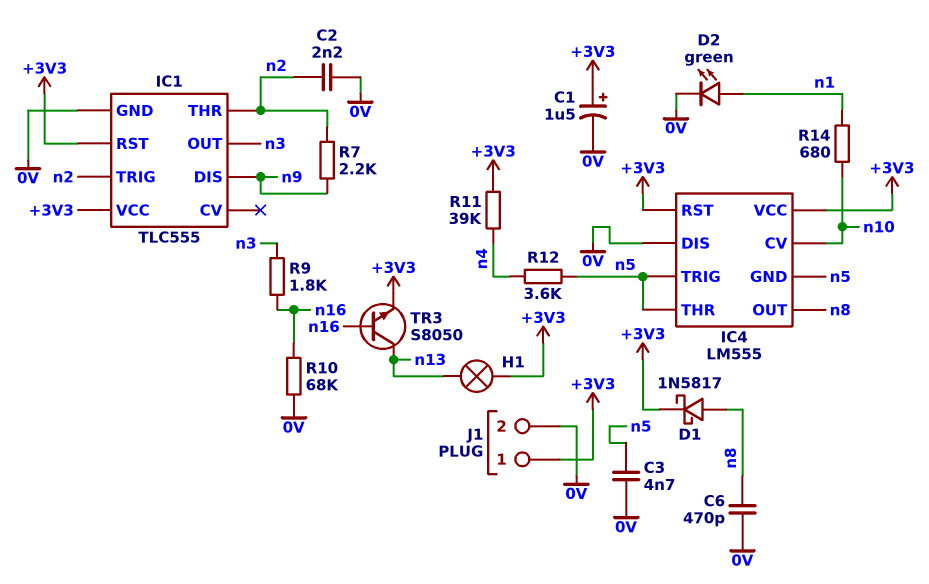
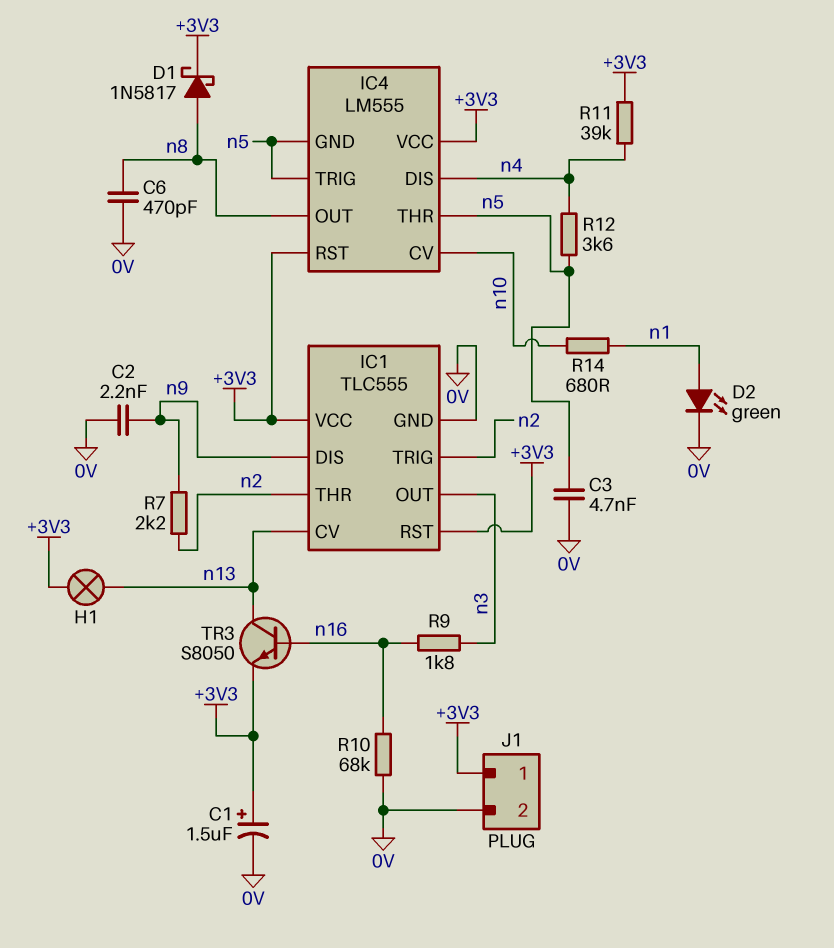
C2: 2.2nF (0V, n2) -> 2.2nF (0V, n9)
IC1 pin CV: none -> n13
IC4 pin DIS: 0V -> n4

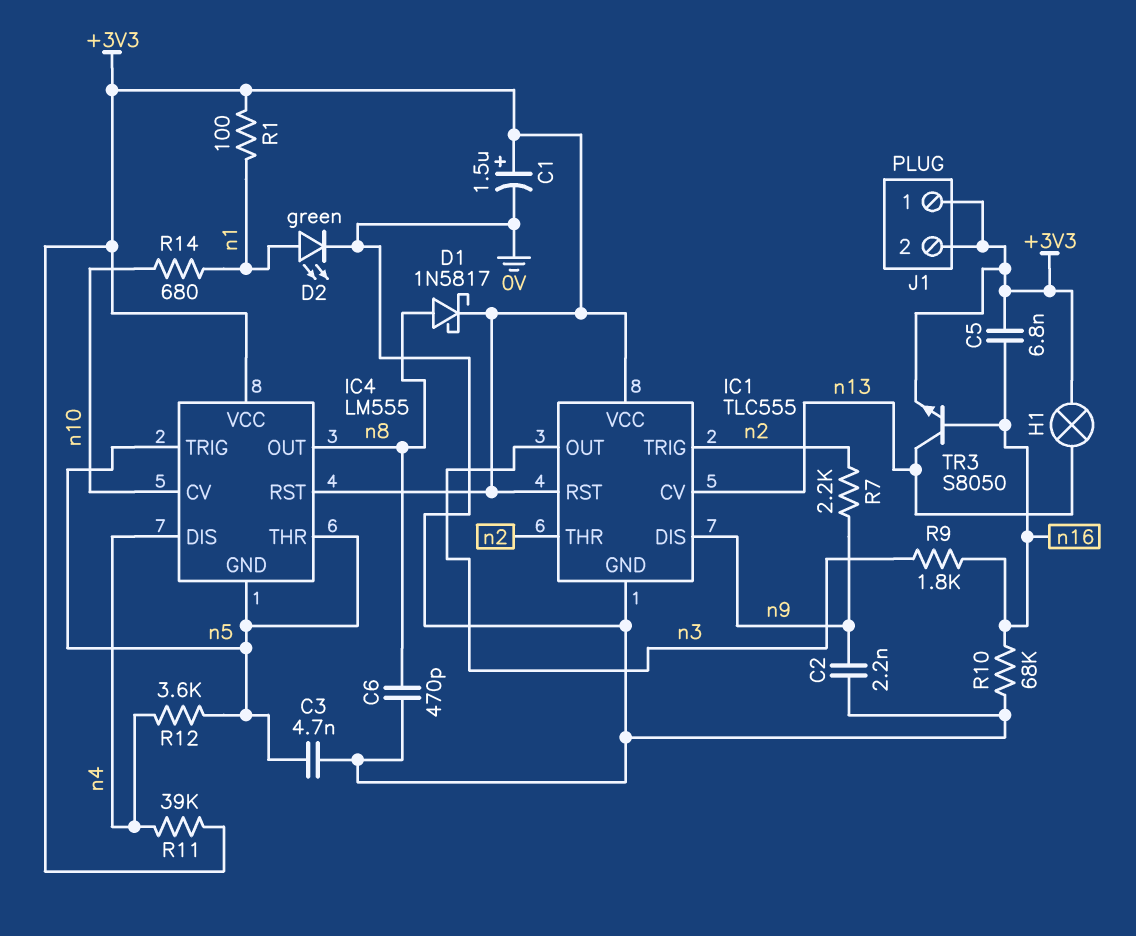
C5: none -> 6.8nF (+3V3, n16)
J1 pin 2: 0V -> +3V3
R1: none -> 100 (+3V3, n1)

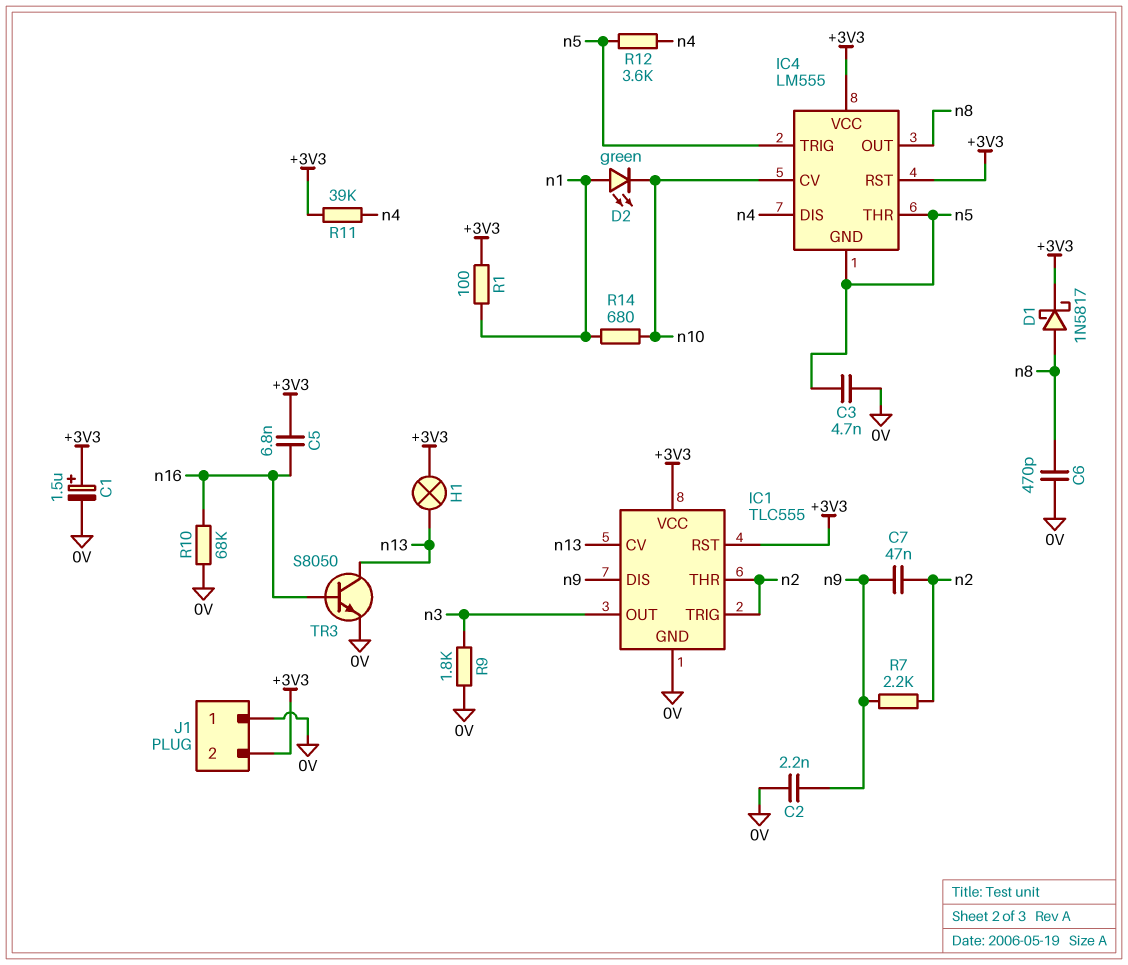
C7: none -> 47nF (n2, n9)
D2: LED green (A n1, K 0V) -> LED green (A n1, K n10)
J1 pin 1: +3V3 -> 0V
R9: 1.8k (n3, n16) -> 1.8k (0V, n3)
TR3: NPN S8050 (B n16, C n13, E +3V3) -> NPN S8050 (B n16, C n13, E 0V)

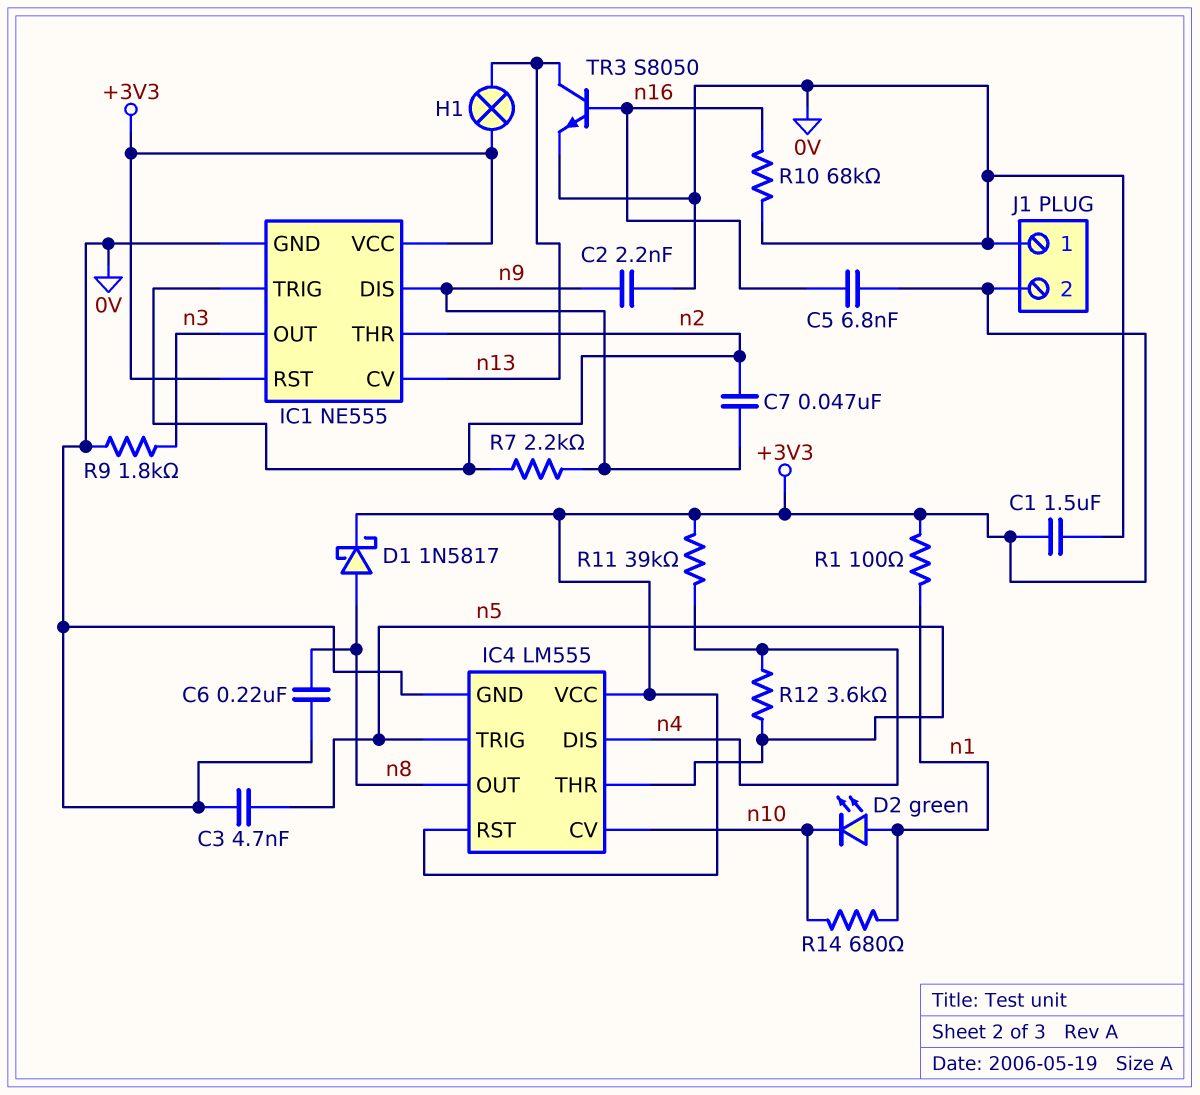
C1: 1.5uF (plus +3V3, minus 0V) -> 1.5uF (+3V3, 0V)
C6: 470pF (0V, n8) -> 220nF (0V, n8)
IC1: TLC555 -> NE555
IC4 pin GND: n5 -> 0V

